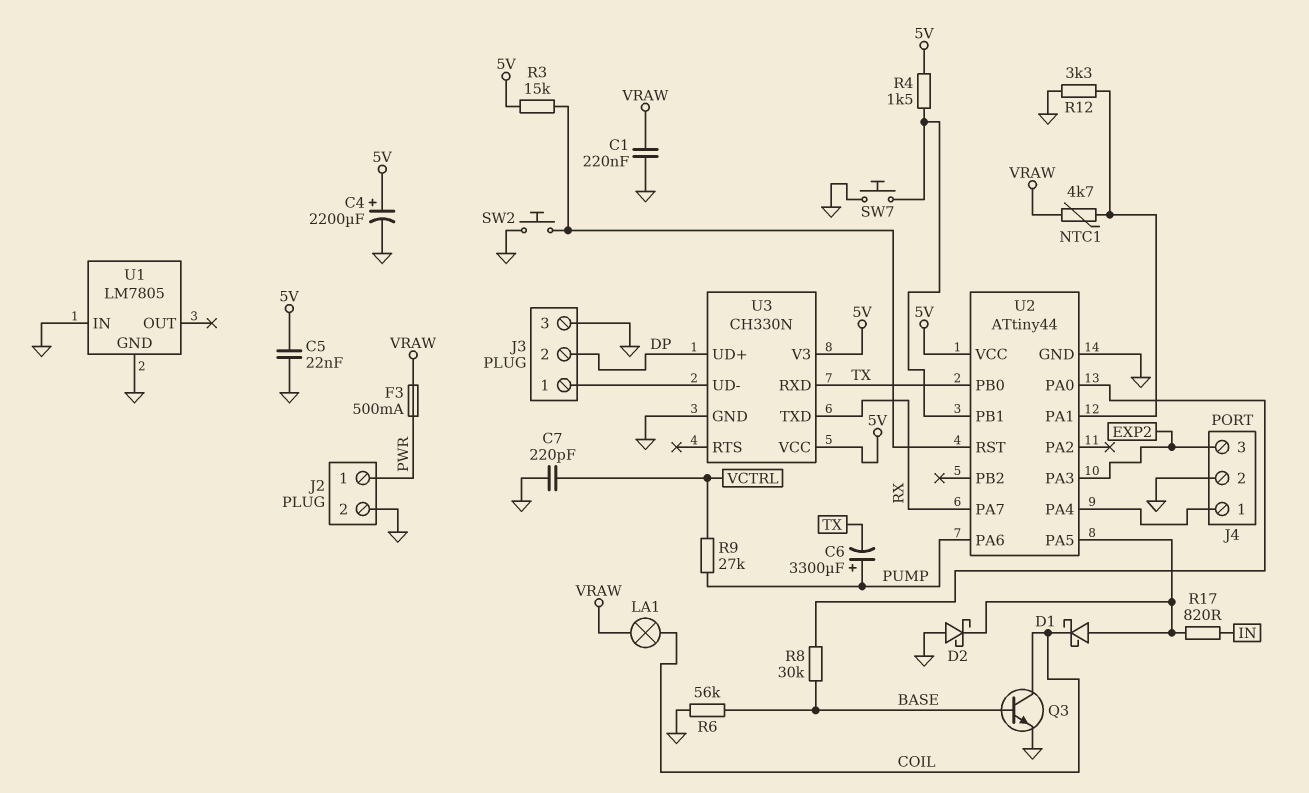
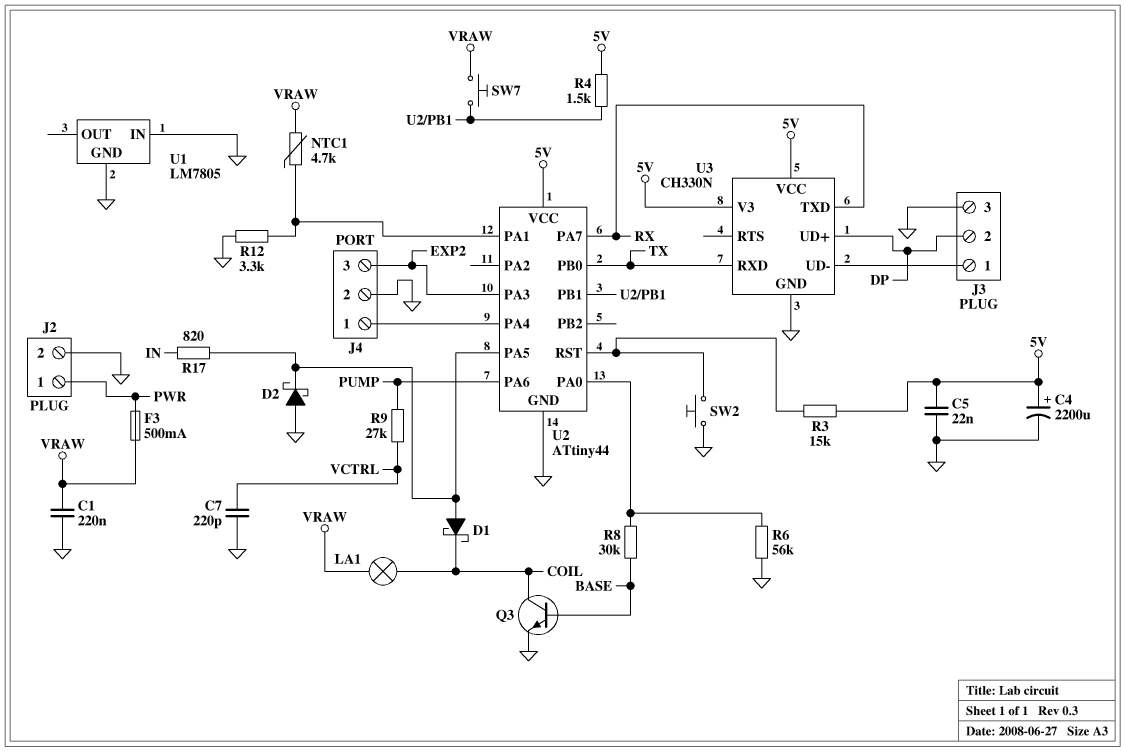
C6: 3300uF (plus PUMP, minus TX) -> none
R6: 56k (BASE, GND) -> 56k (GND, U2/PA0)
SW7: button (GND, U2/PB1) -> button (U2/PB1, VRAW)

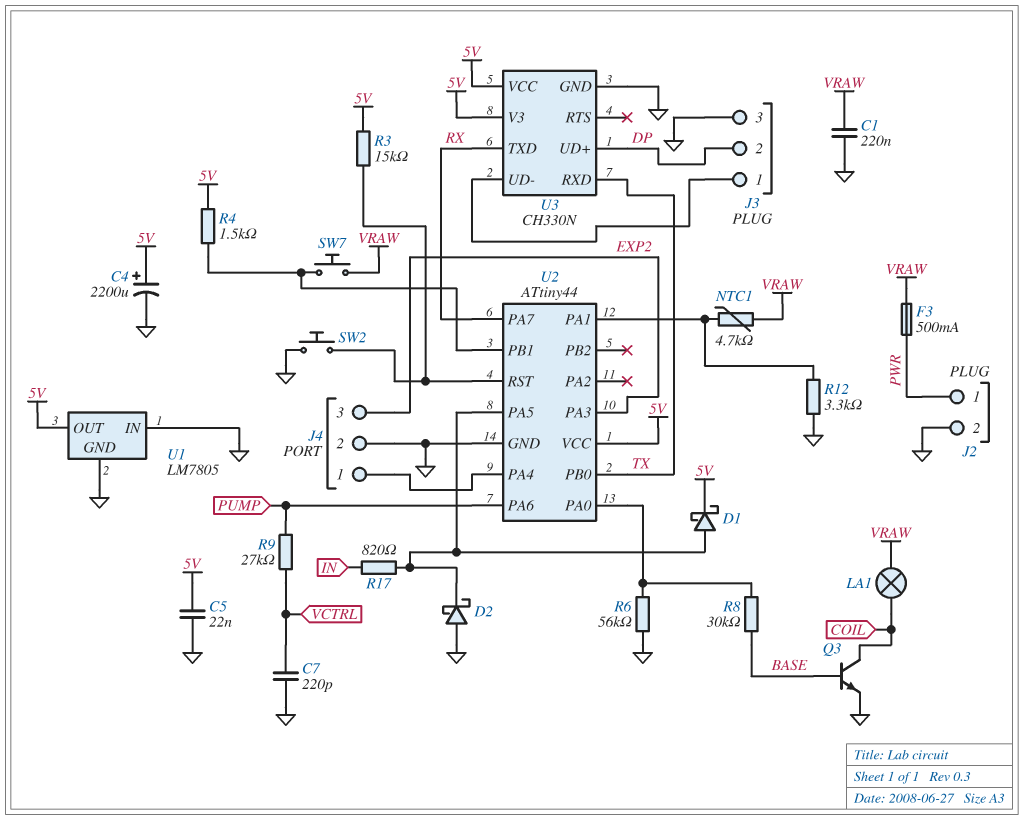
D1: schottky (A U2/PA5, K COIL) -> schottky (A U2/PA5, K 5V)
U1 pin OUT: none -> 5V

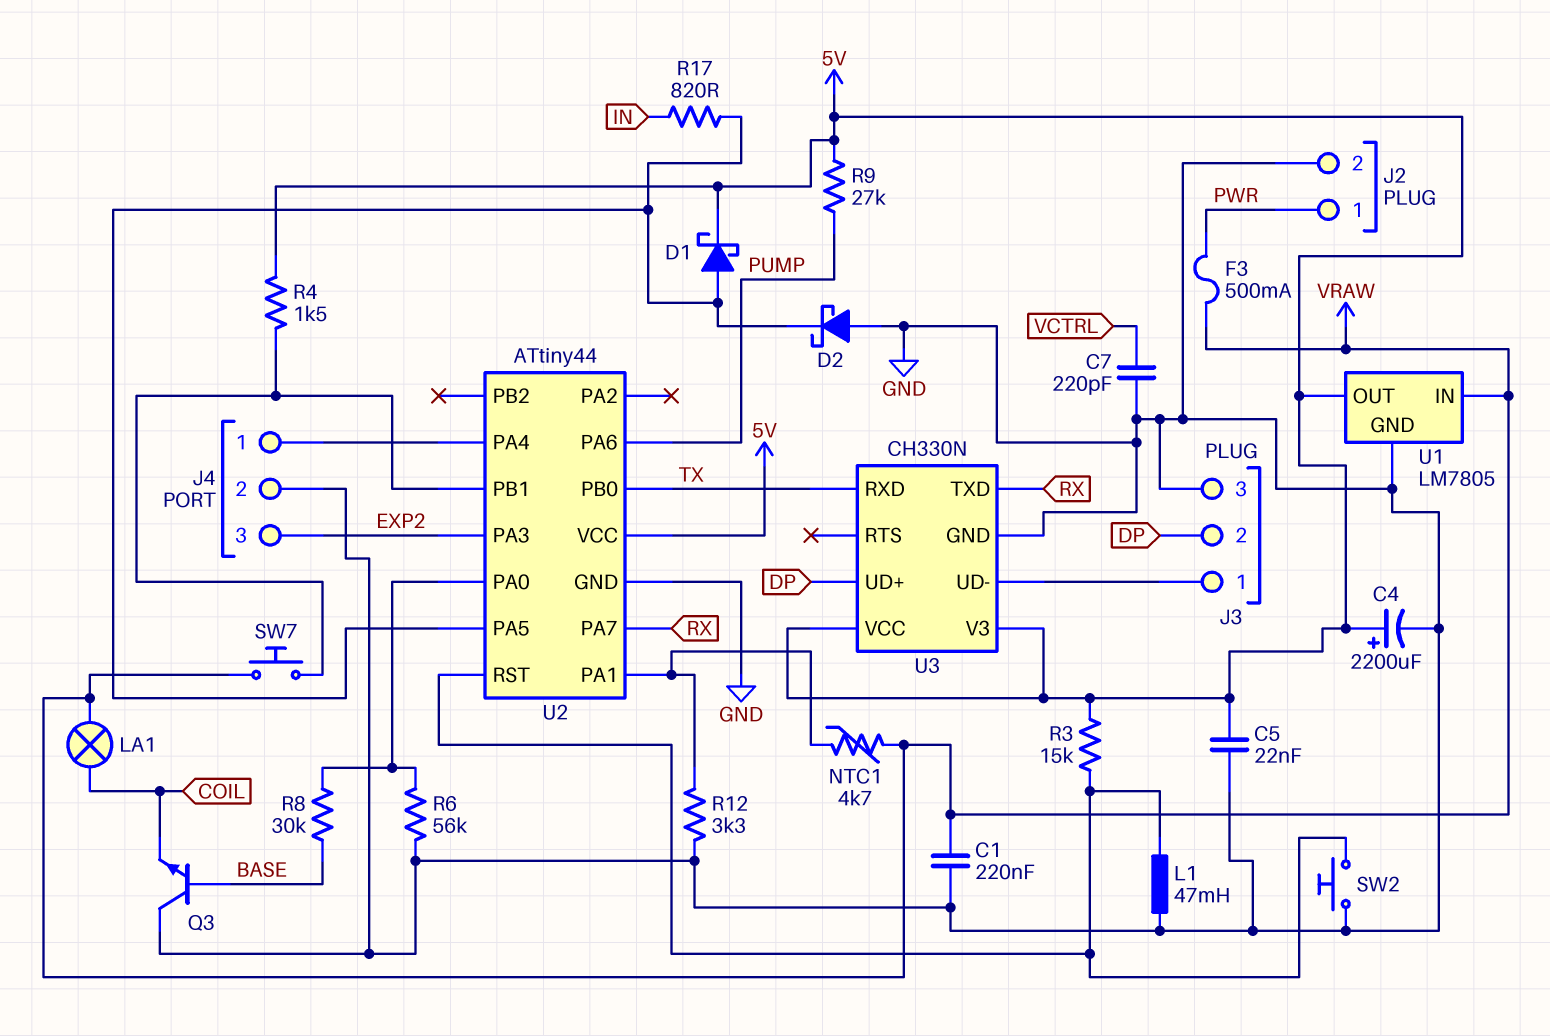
L1: none -> 47mH (GND, U2/RST)
Q3: NPN (B BASE, C COIL, E GND) -> NPN (B BASE, C GND, E COIL)
R9: 27k (PUMP, VCTRL) -> 27k (5V, PUMP)
U1 pin IN: GND -> VRAW

